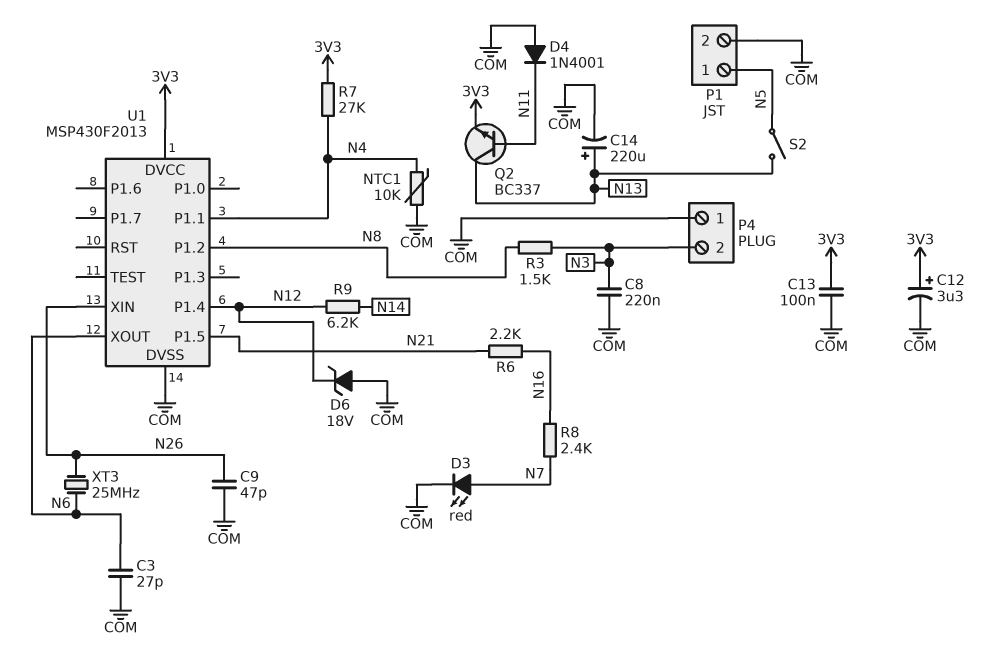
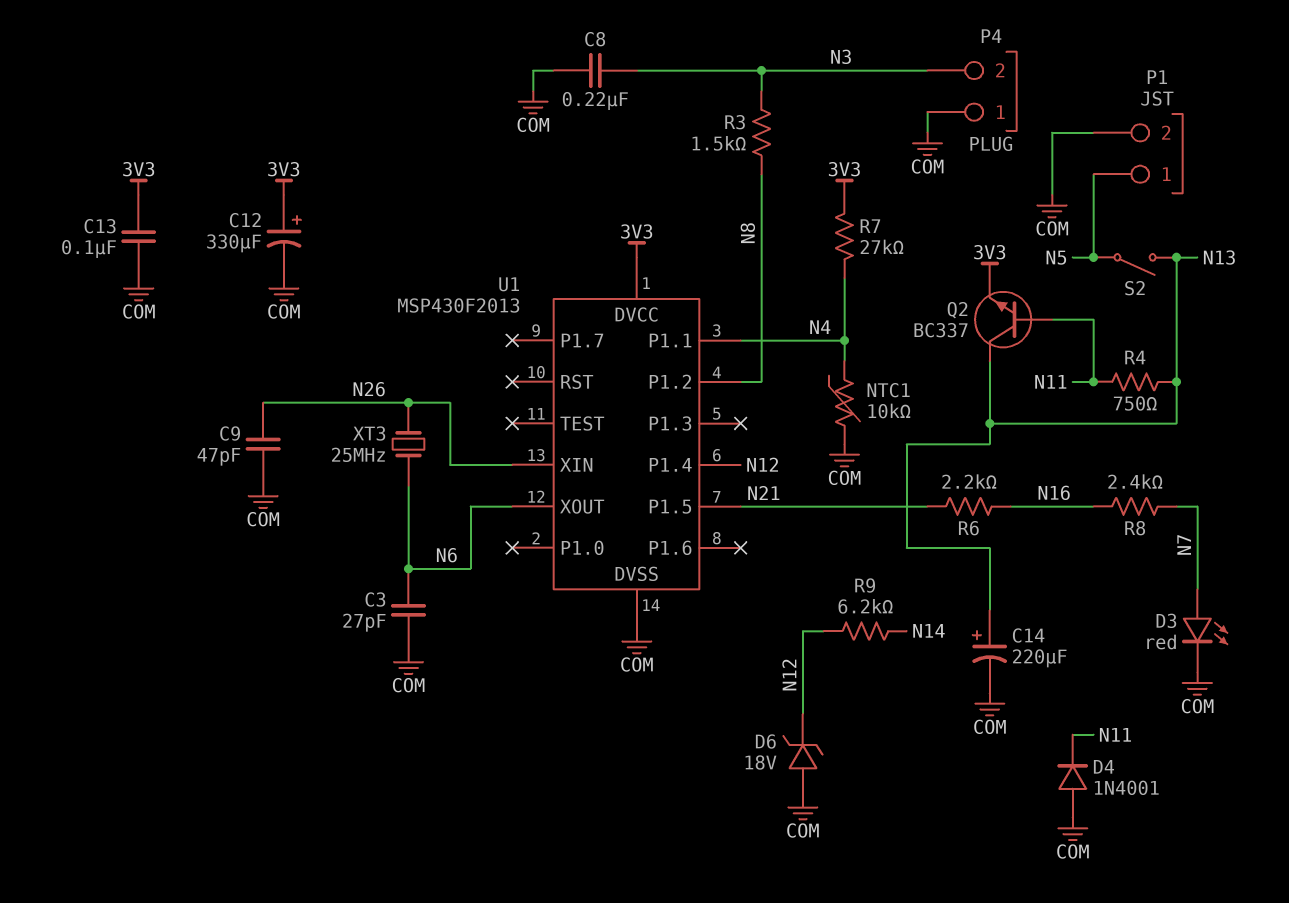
C12: 3.3uF (plus 3V3, minus COM) -> 330uF (plus 3V3, minus COM)
R4: none -> 750 (N11, N13)

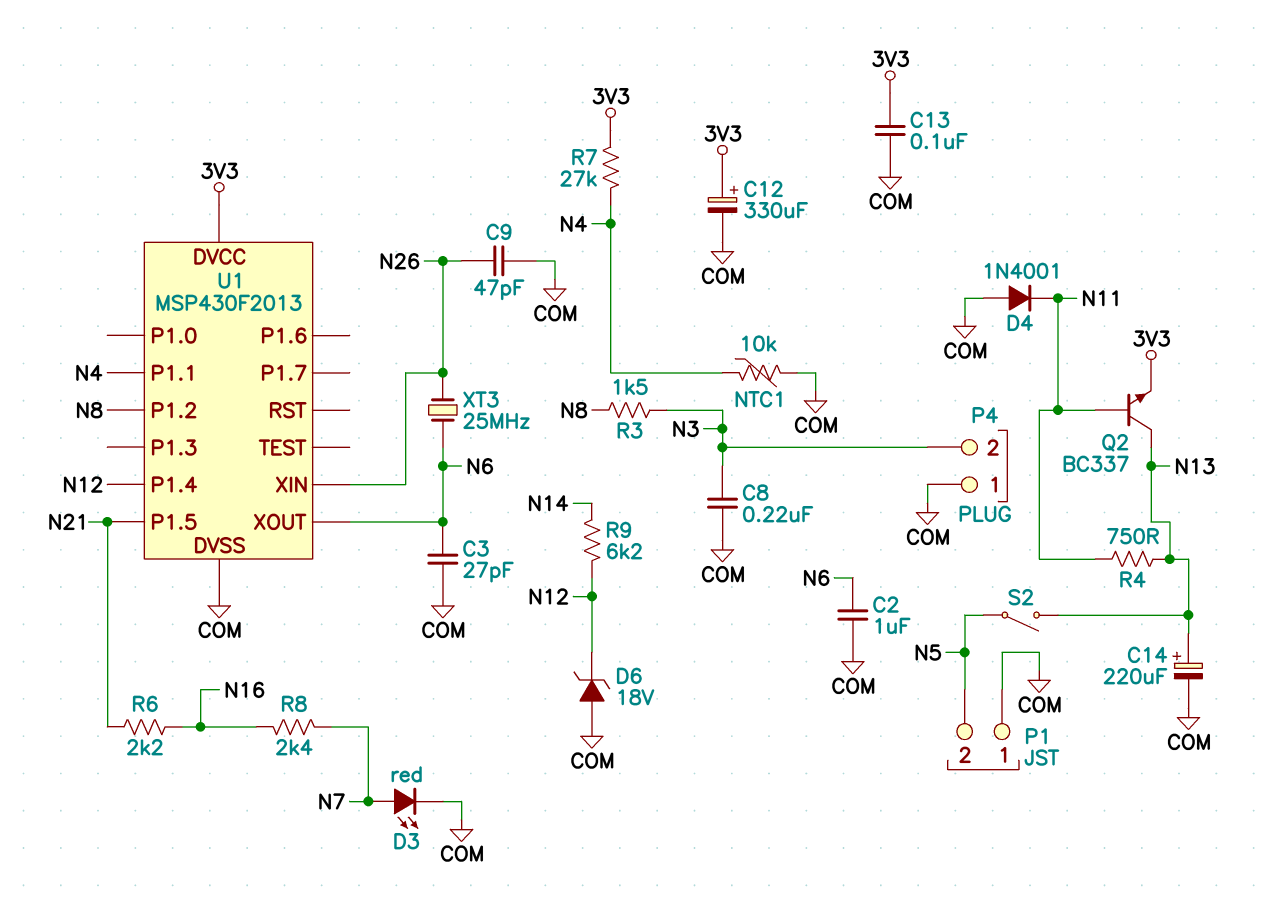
C2: none -> 1uF (COM, N6)
P1 pin 1: N5 -> COM
P1 pin 2: COM -> N5

